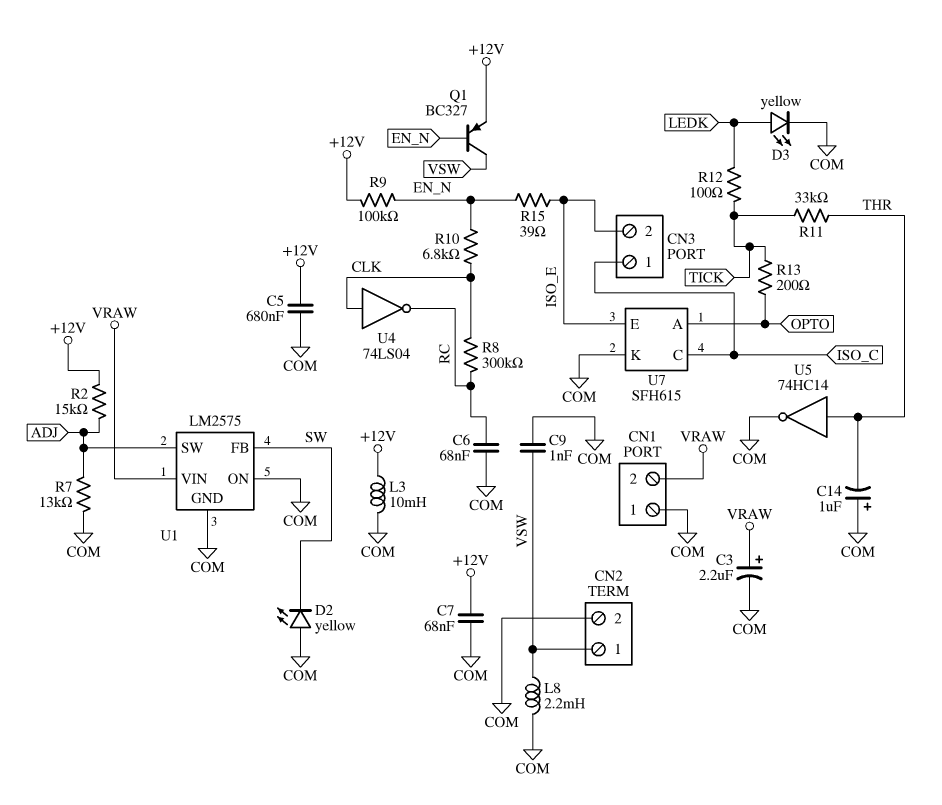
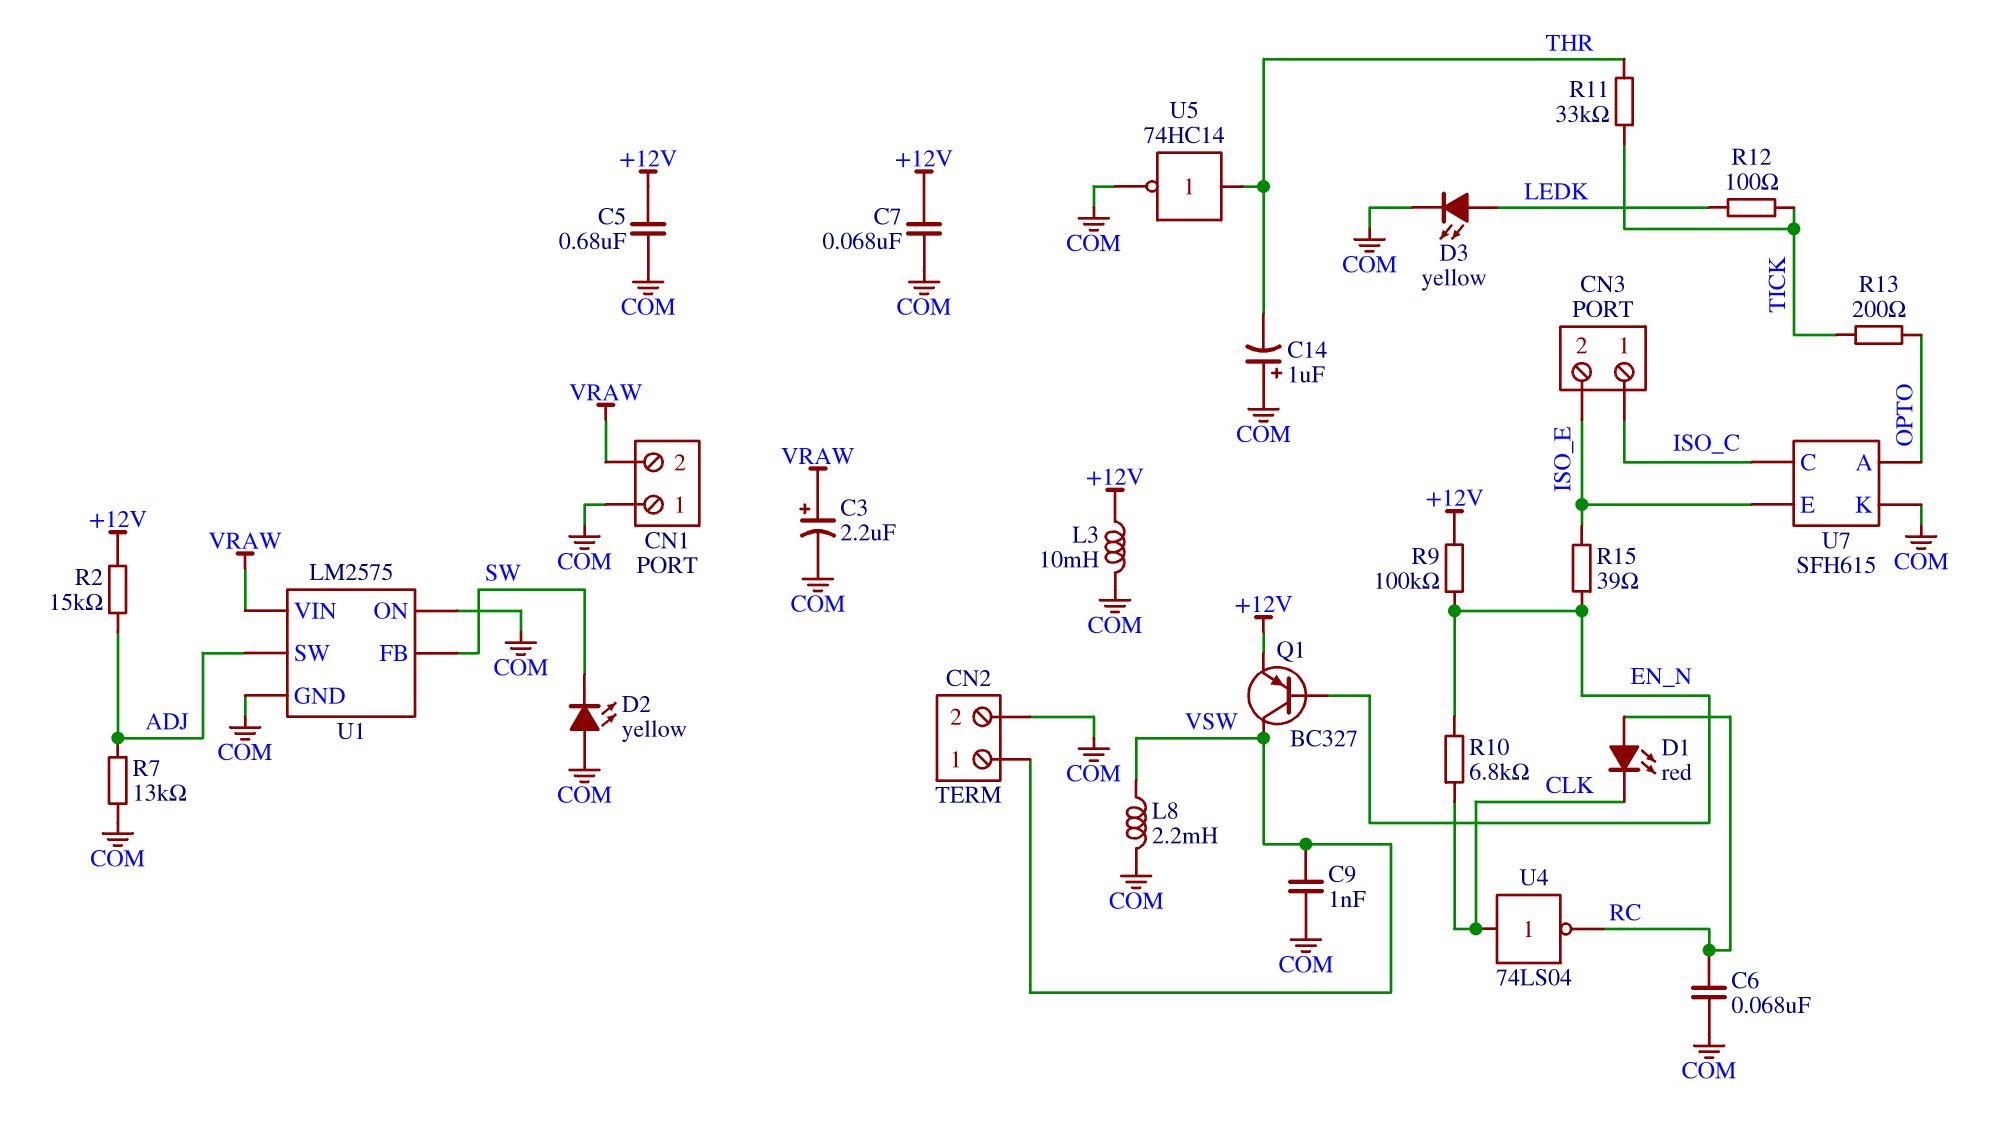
D1: none -> LED red (A RC, K CLK)
R8: 300k (CLK, RC) -> none

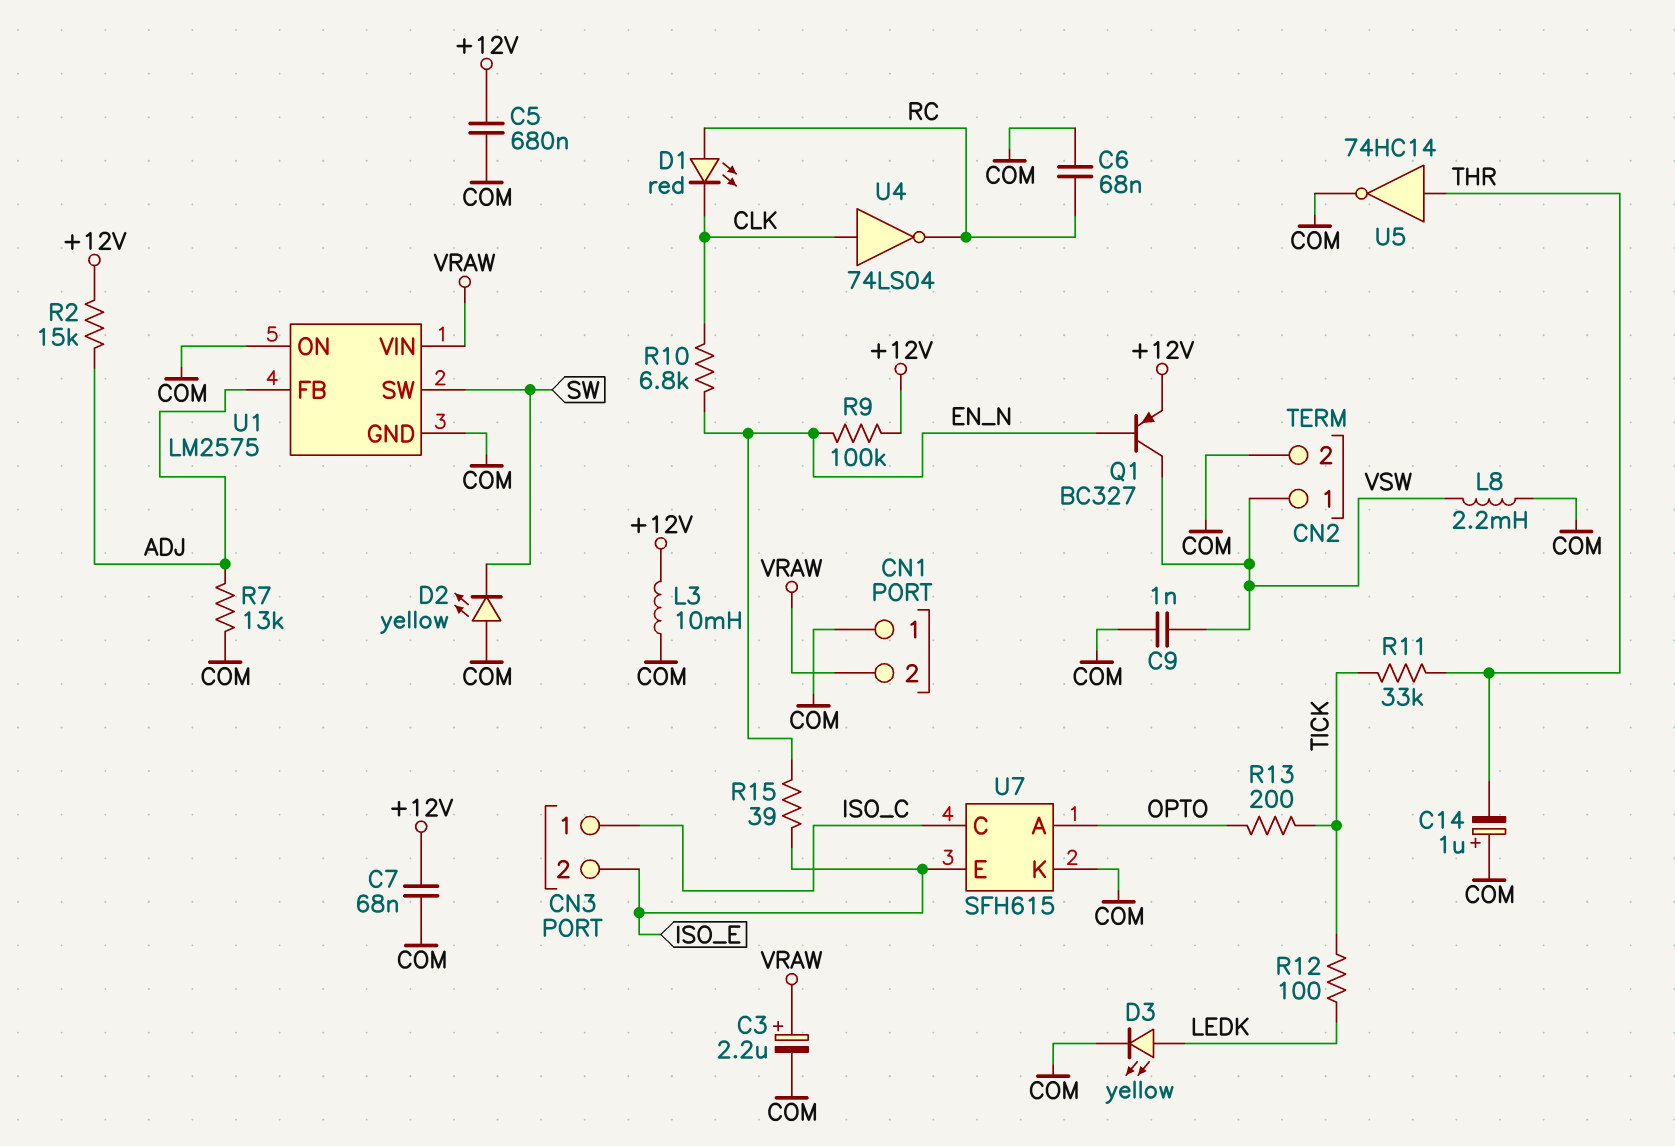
U1 pin FB: SW -> ADJ
U1 pin SW: ADJ -> SW

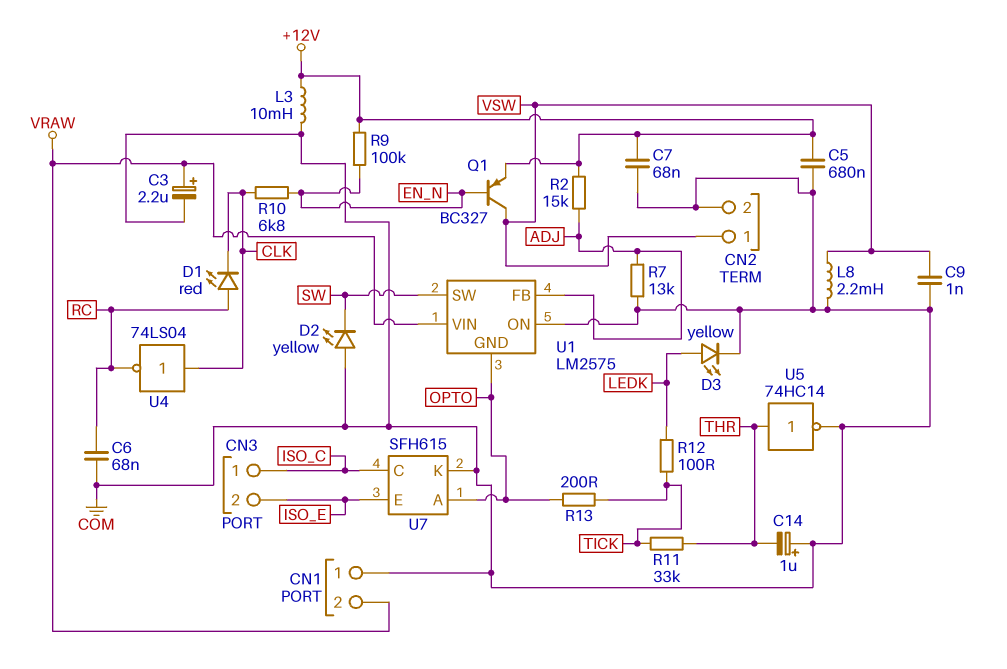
R15: 39 (EN_N, ISO_E) -> none
U1 pin GND: COM -> OPTO

